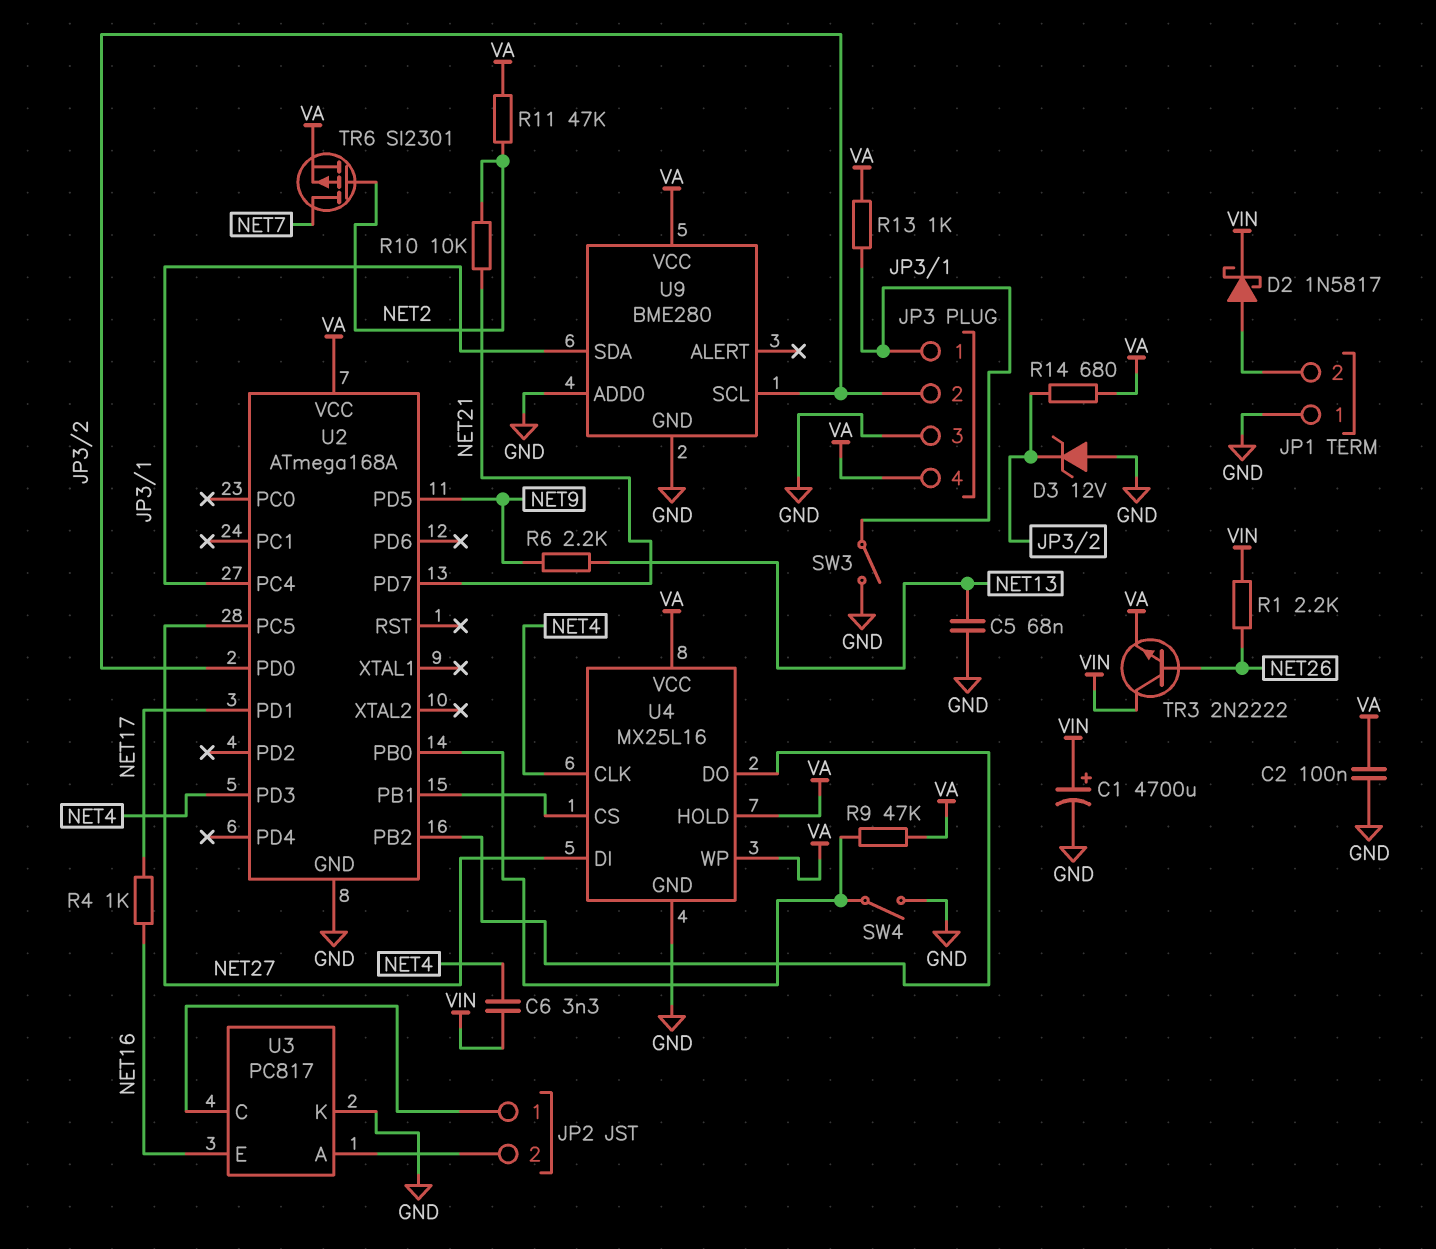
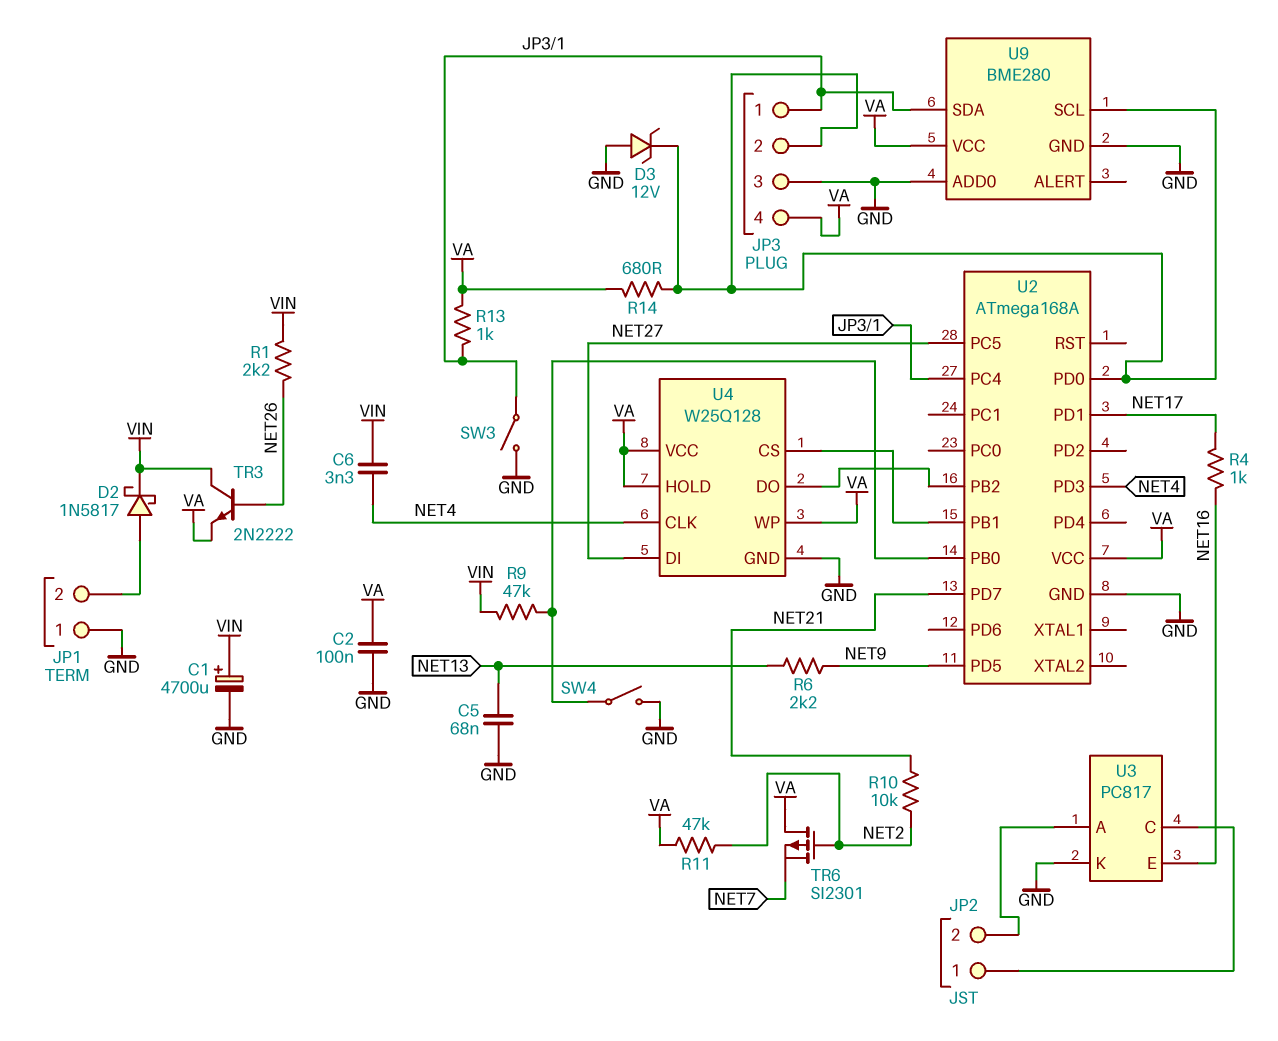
R9: 47k (U2/PB0, VA) -> 47k (U2/PB0, VIN)
TR6: PMOS SI2301 (G NET2, D NET7, S VA) -> PMOS SI2301 (G NET2, D VA, S NET7)
U4: MX25L16 -> W25Q128

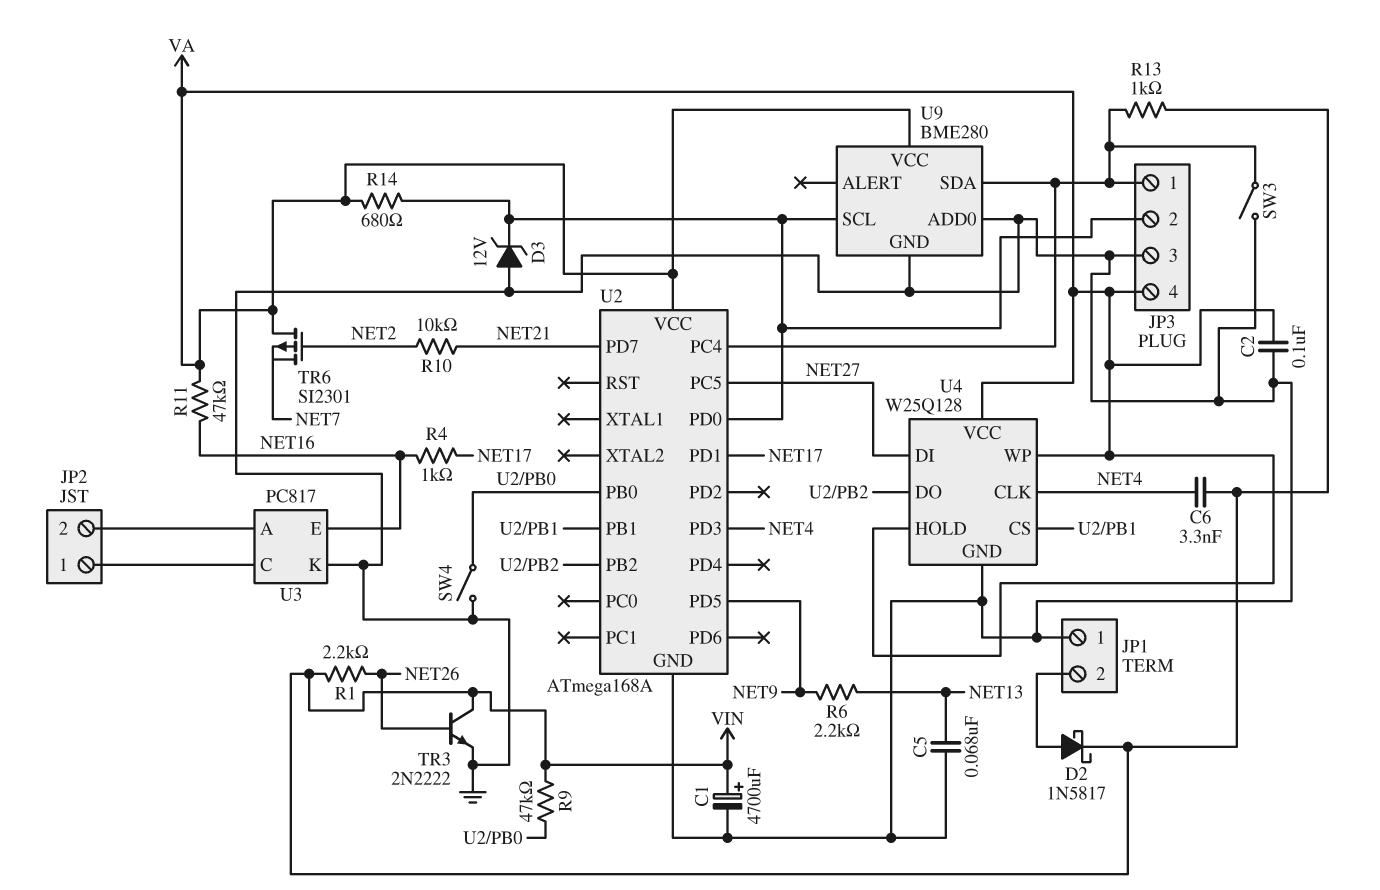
R11: 47k (NET2, VA) -> 47k (NET16, VA)
R13: 1k (JP3/1, VA) -> 1k (JP3/1, VIN)
TR3: NPN 2N2222 (B NET26, C VIN, E VA) -> NPN 2N2222 (B NET26, C VIN, E GND)

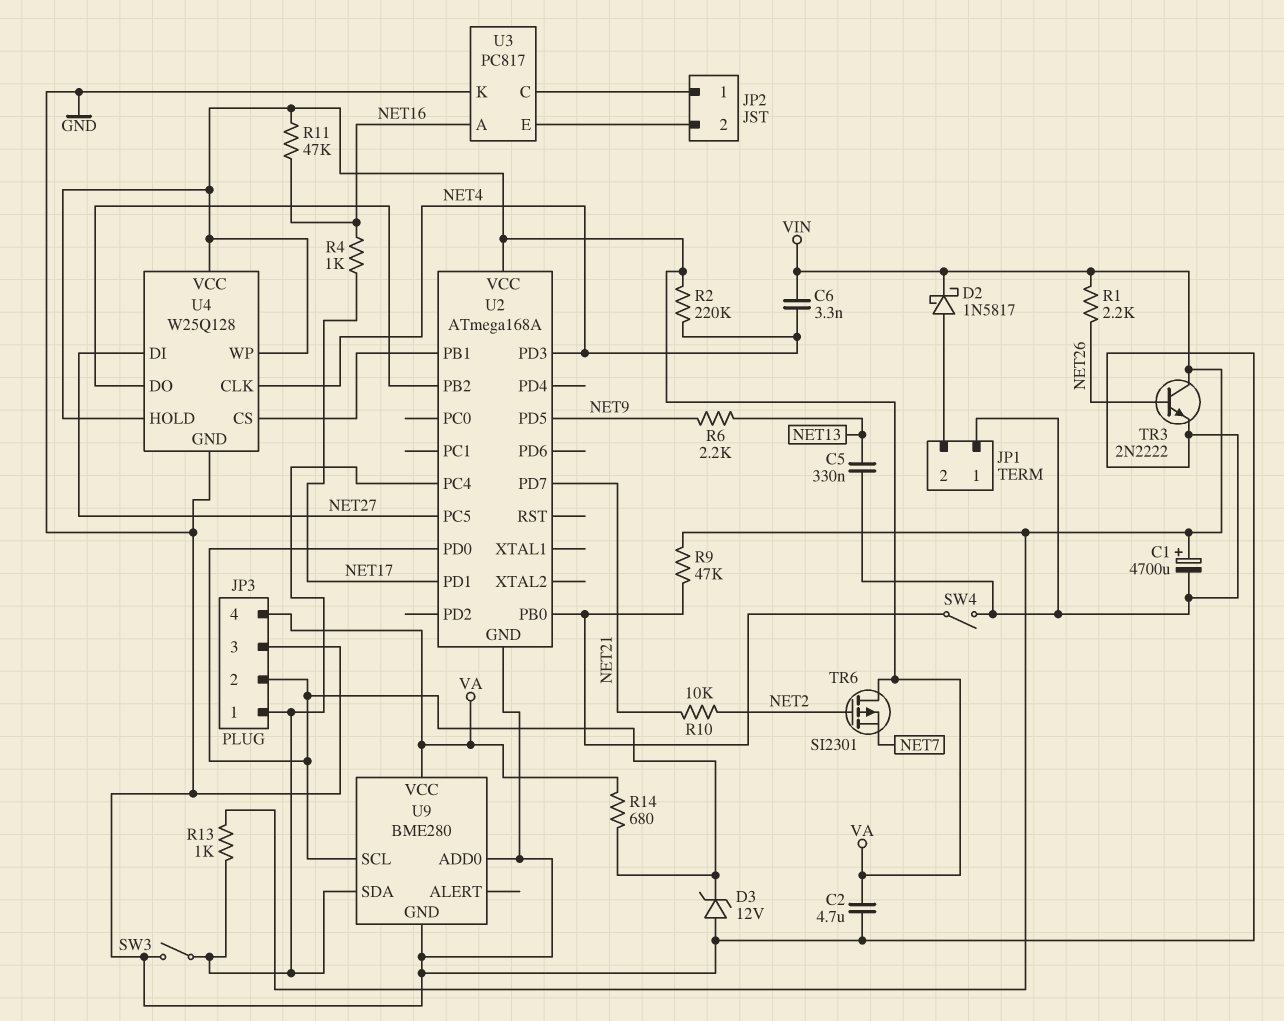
C2: 100nF (GND, VA) -> 4.7uF (GND, VA)
C5: 68nF (GND, NET13) -> 330nF (GND, NET13)
R2: none -> 220k (NET4, VA)
U3 pin A: JP2/2 -> NET16
U3 pin E: NET16 -> JP2/2

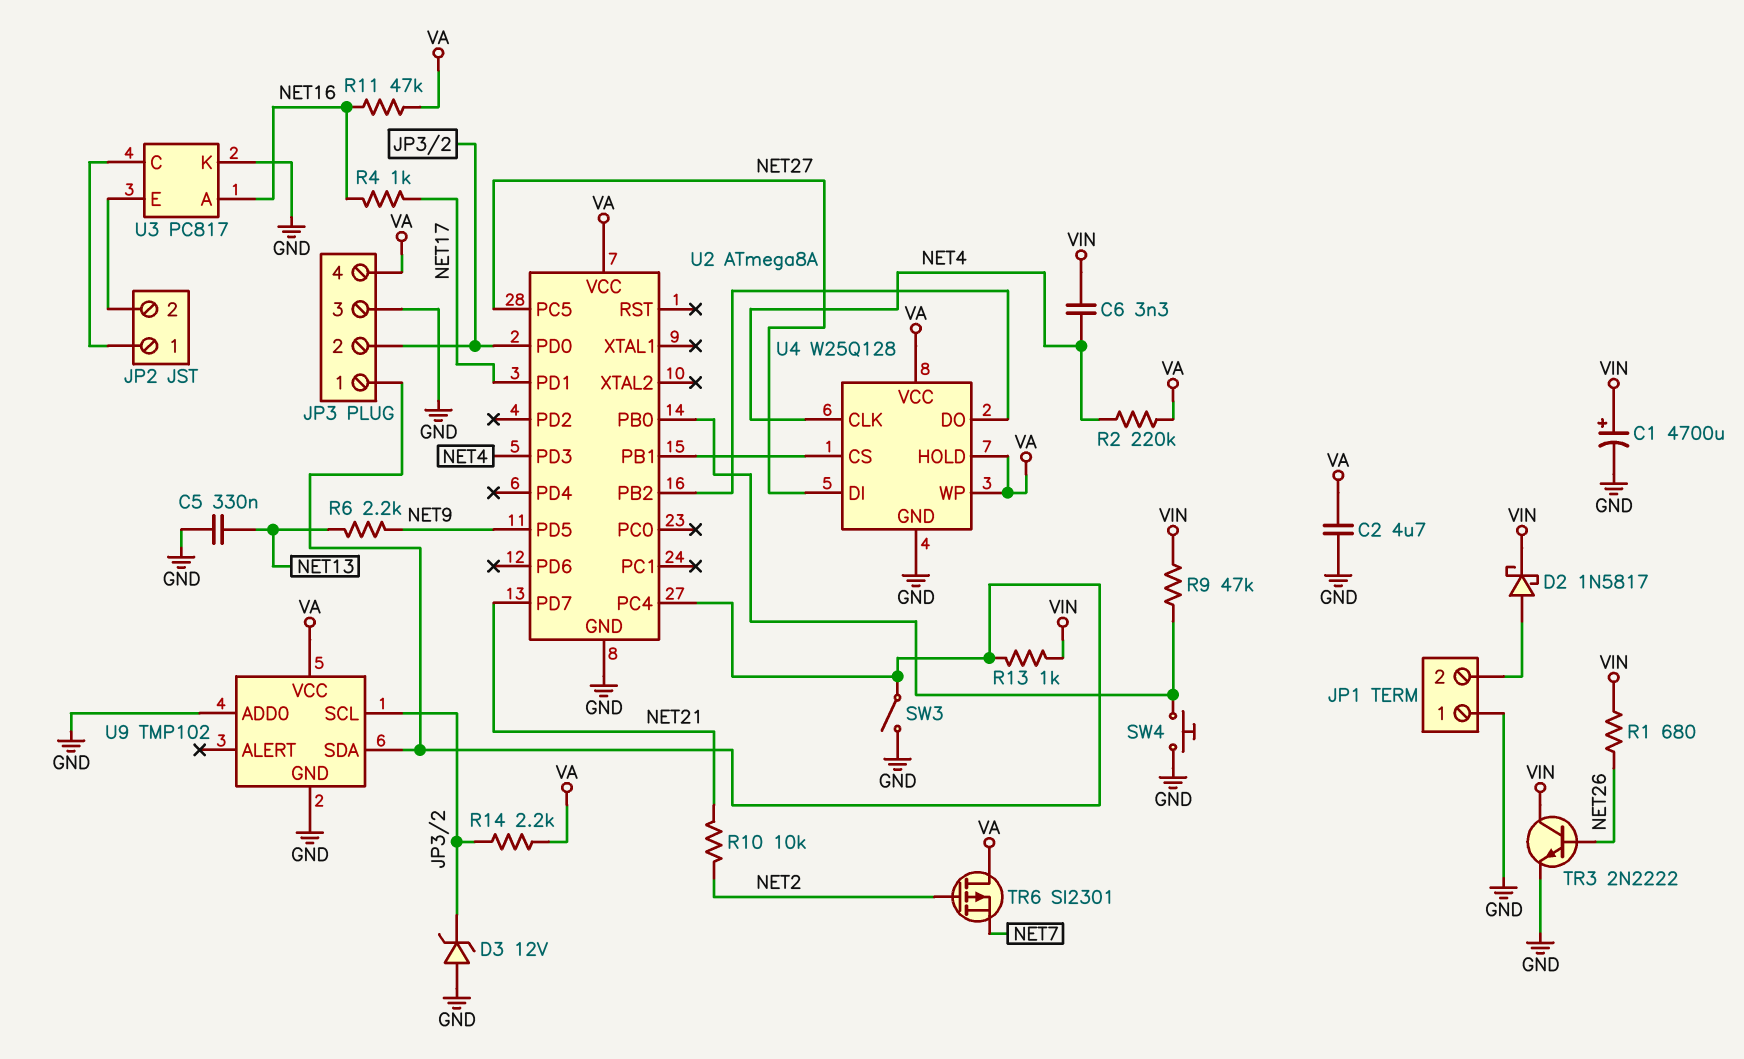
R1: 2.2k (NET26, VIN) -> 680 (NET26, VIN)
R14: 680 (JP3/2, VA) -> 2.2k (JP3/2, VA)
SW4: switch (GND, U2/PB0) -> button (GND, U2/PB0)
U2: ATmega168A -> ATmega8A
U9: BME280 -> TMP102

